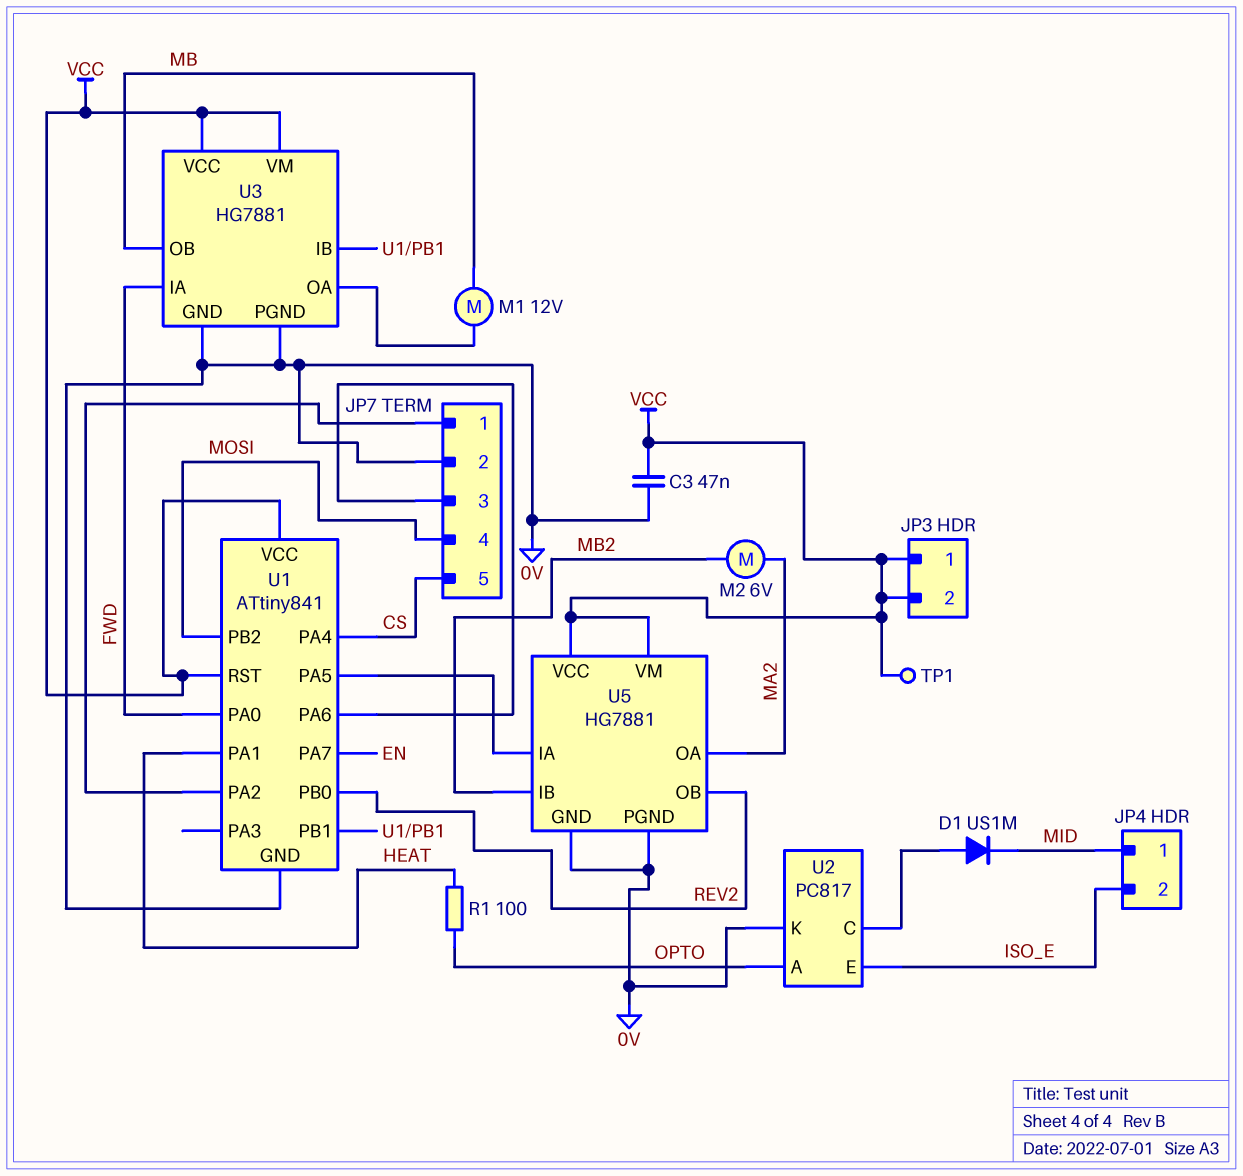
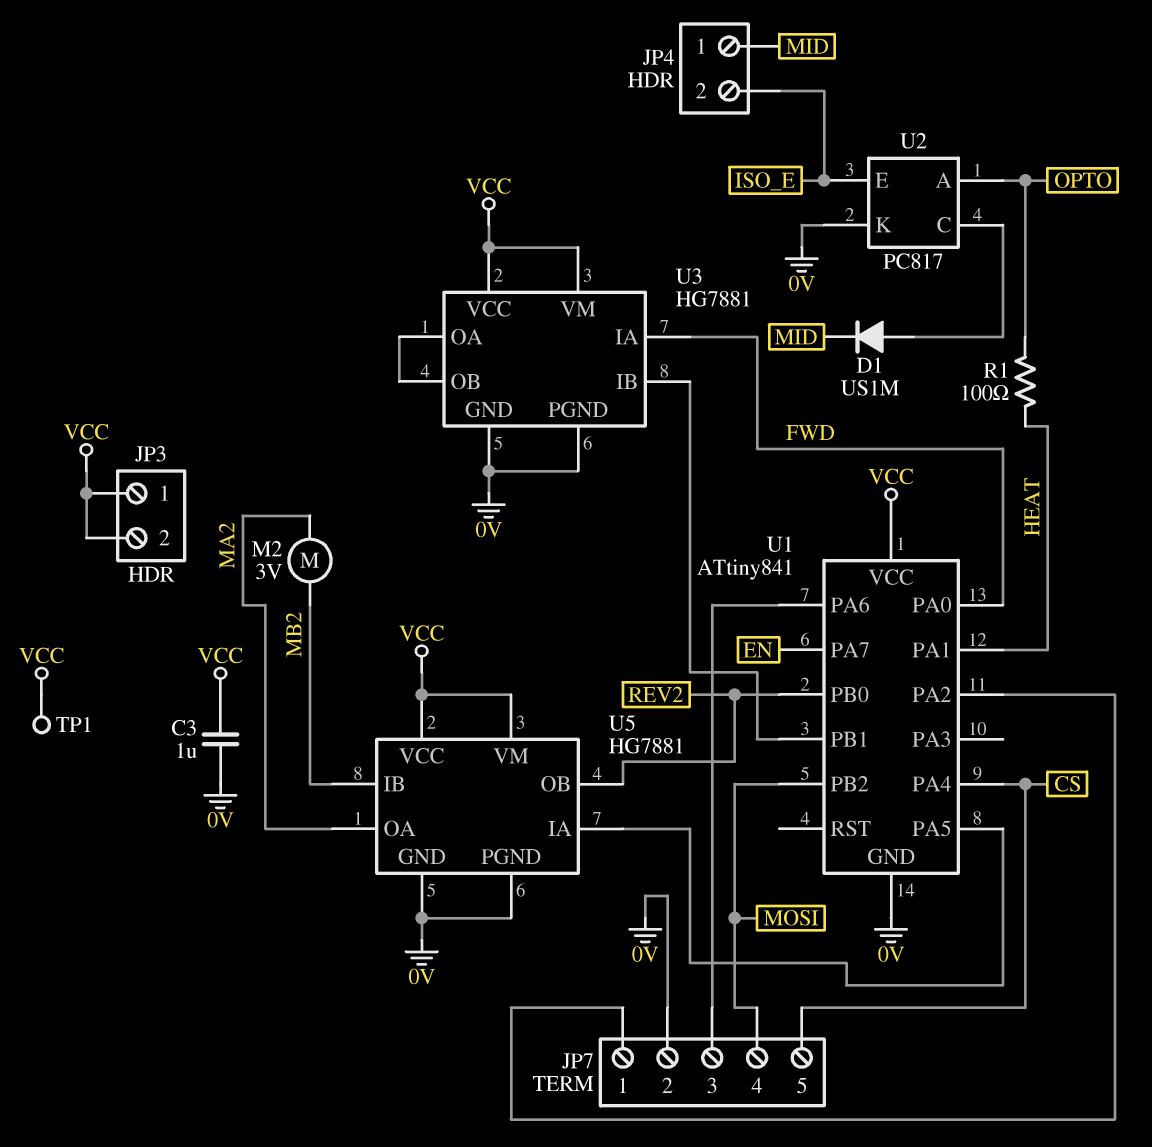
C3: 47nF (0V, VCC) -> 1uF (0V, VCC)
M1: motor 12V (MB, U3/OA) -> none
M2: motor 6V (MA2, MB2) -> motor 3V (MA2, MB2)
U1 pin RST: VCC -> none
U3 pin OB: MB -> U3/OA

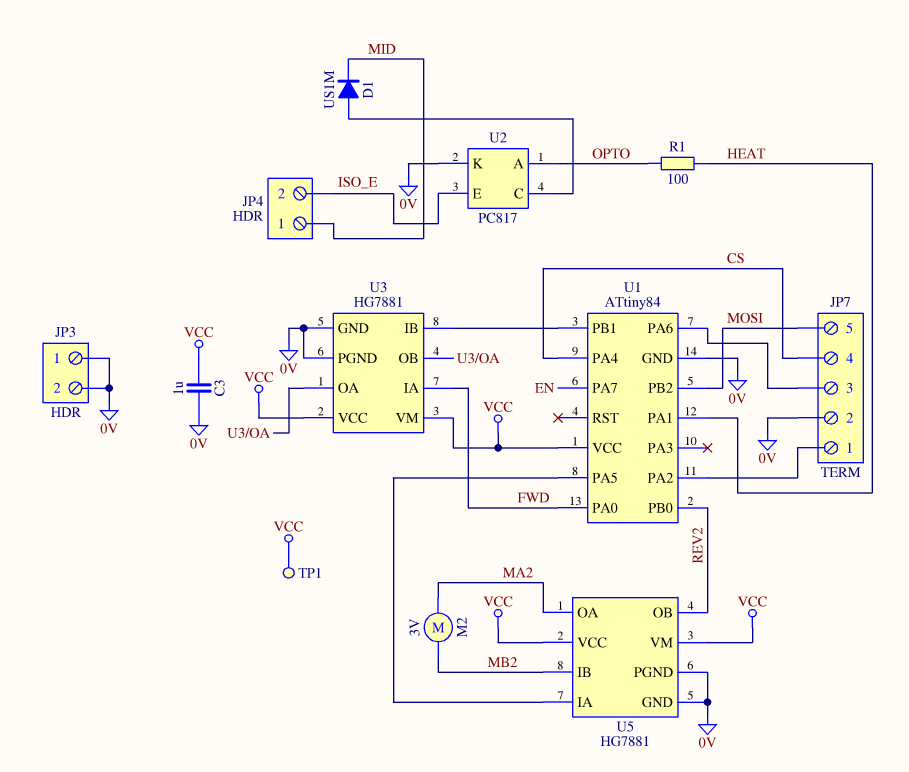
JP3 pin 1: VCC -> 0V
JP3 pin 2: VCC -> 0V
JP7 pin 4: MOSI -> CS
JP7 pin 5: CS -> MOSI
U1: ATtiny841 -> ATtiny84

